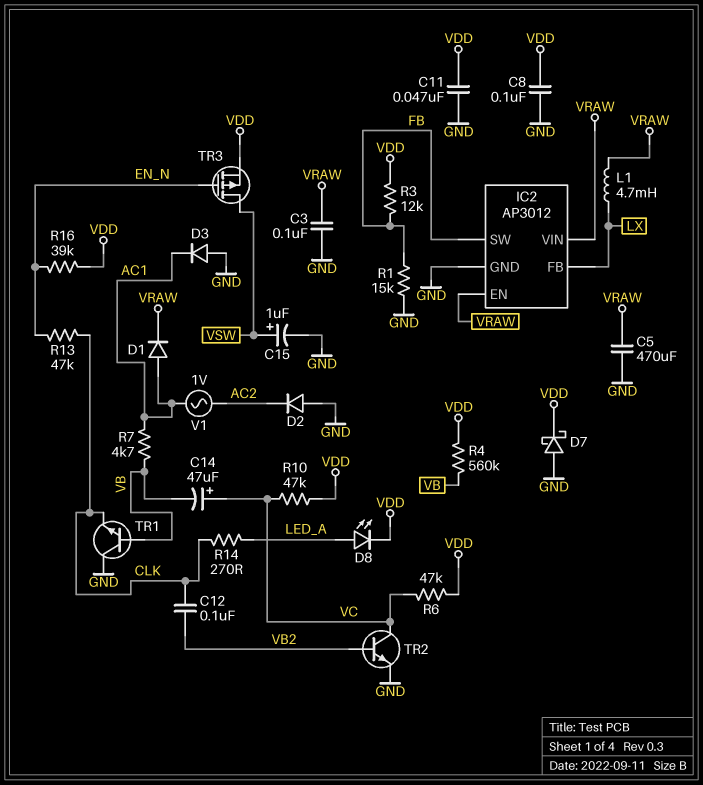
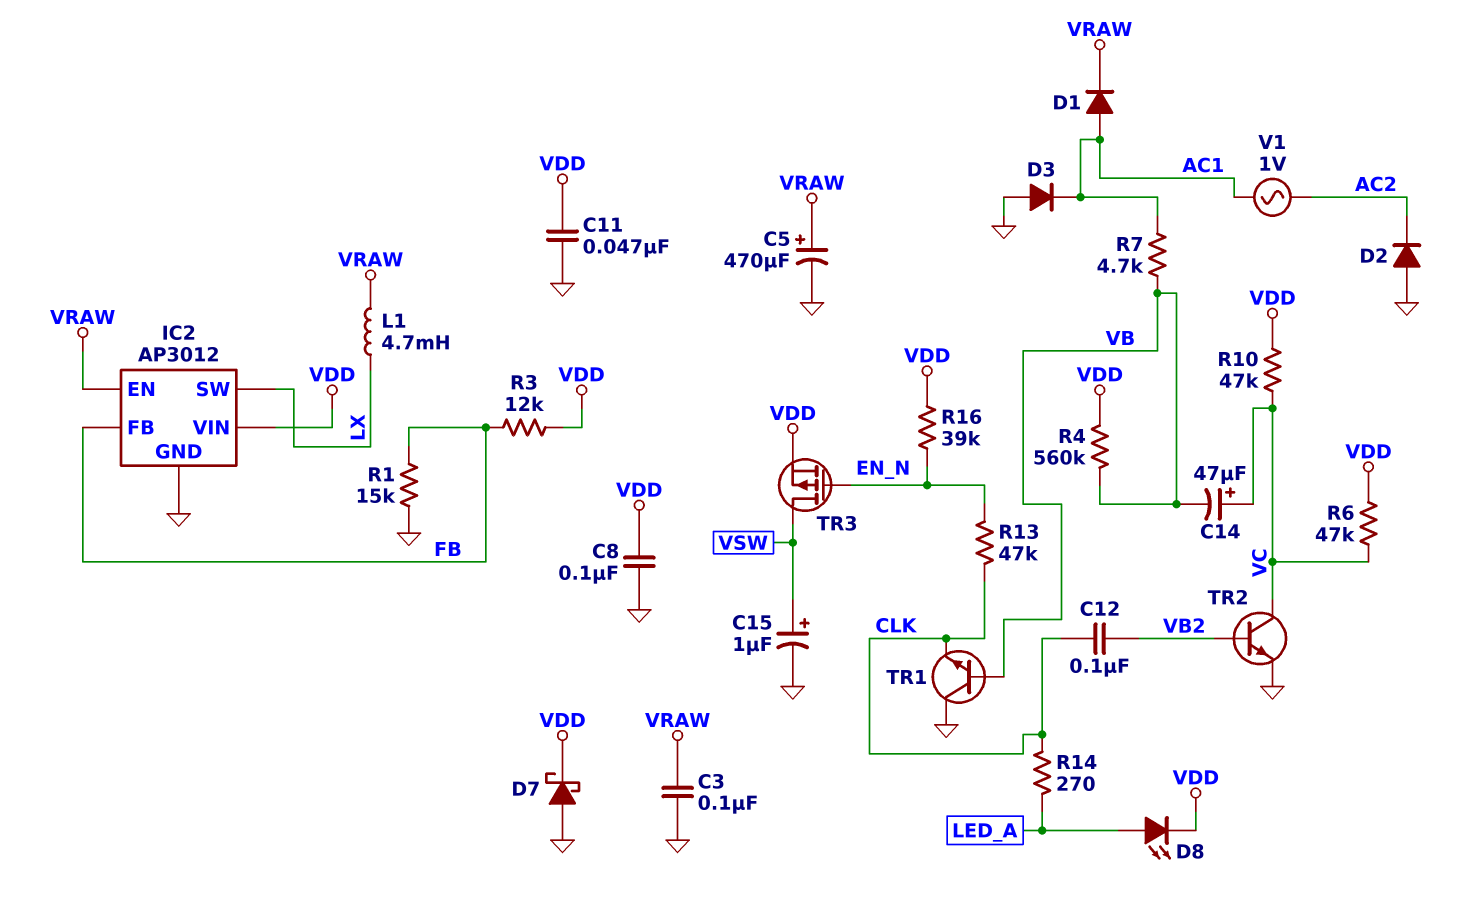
C5: 470uF (GND, VRAW) -> 470uF (plus VRAW, minus GND)
IC2 pin FB: LX -> FB
IC2 pin SW: FB -> LX
IC2 pin VIN: VRAW -> VDD

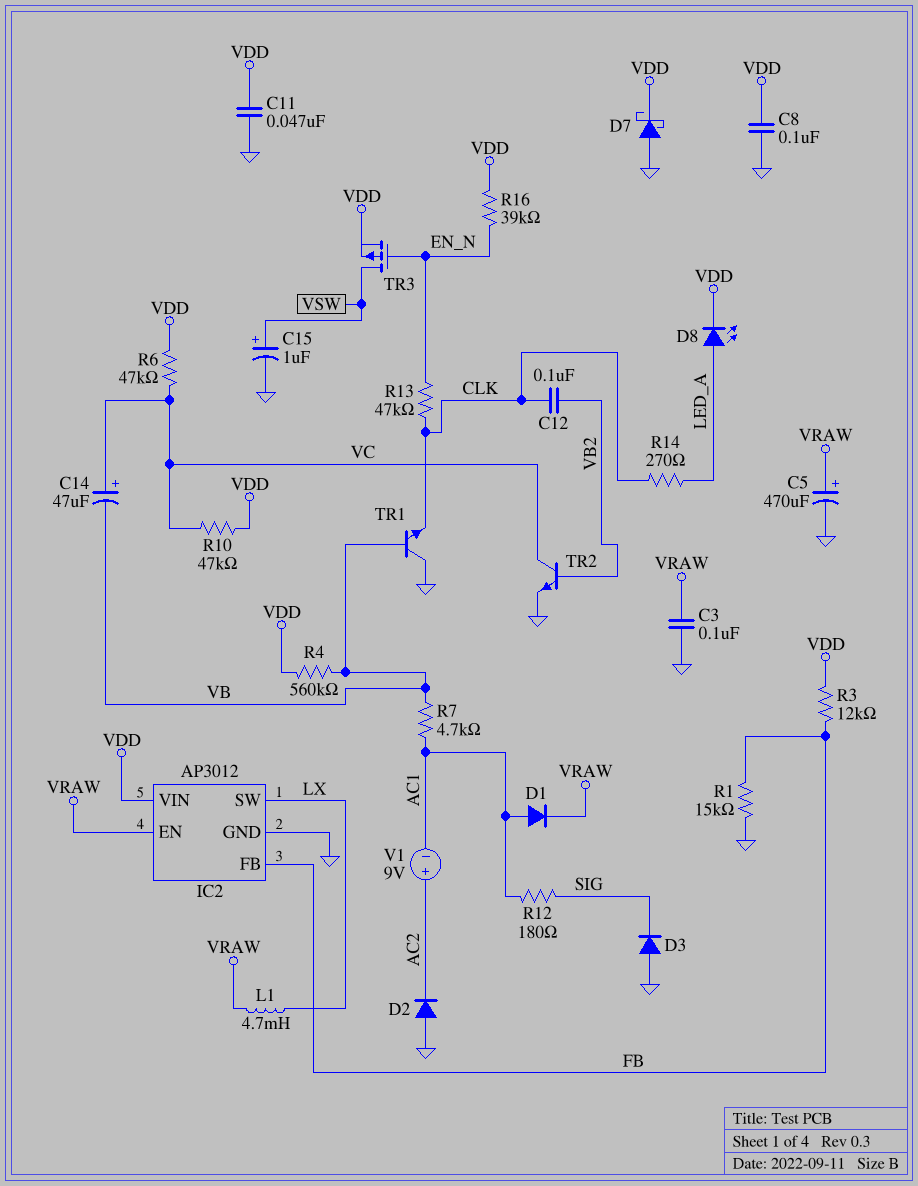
D3: diode (A GND, K AC1) -> diode (A GND, K SIG)
R12: none -> 180 (AC1, SIG)
V1: AC 1V (AC1, AC2) -> 9V (plus AC2, minus AC1)

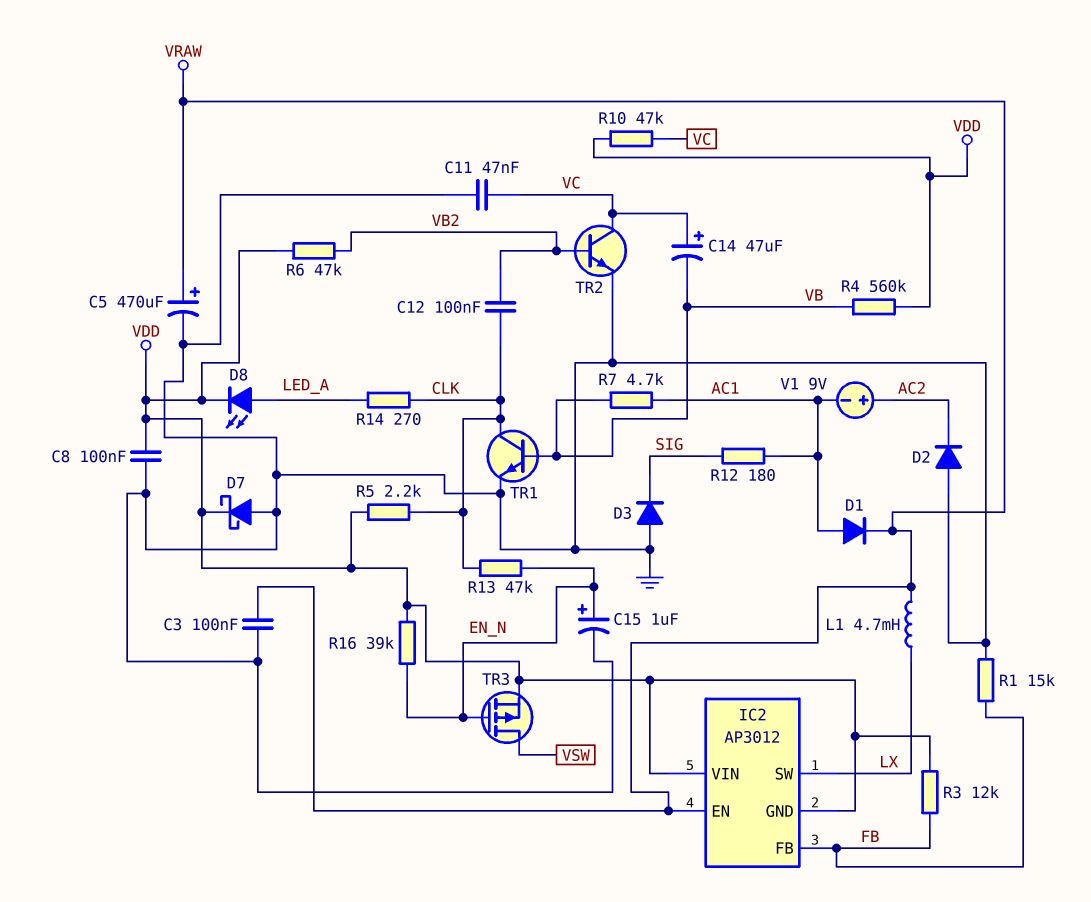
C11: 47nF (GND, VDD) -> 47nF (GND, VC)
C15: 1uF (plus VSW, minus GND) -> 1uF (plus EN_N, minus GND)
IC2 pin GND: GND -> VDD
R5: none -> 2.2k (CLK, VDD)
R6: 47k (VC, VDD) -> 47k (VB2, VDD)
TR1: NPN (B VB, C GND, E CLK) -> NPN (B VB, C CLK, E GND)

